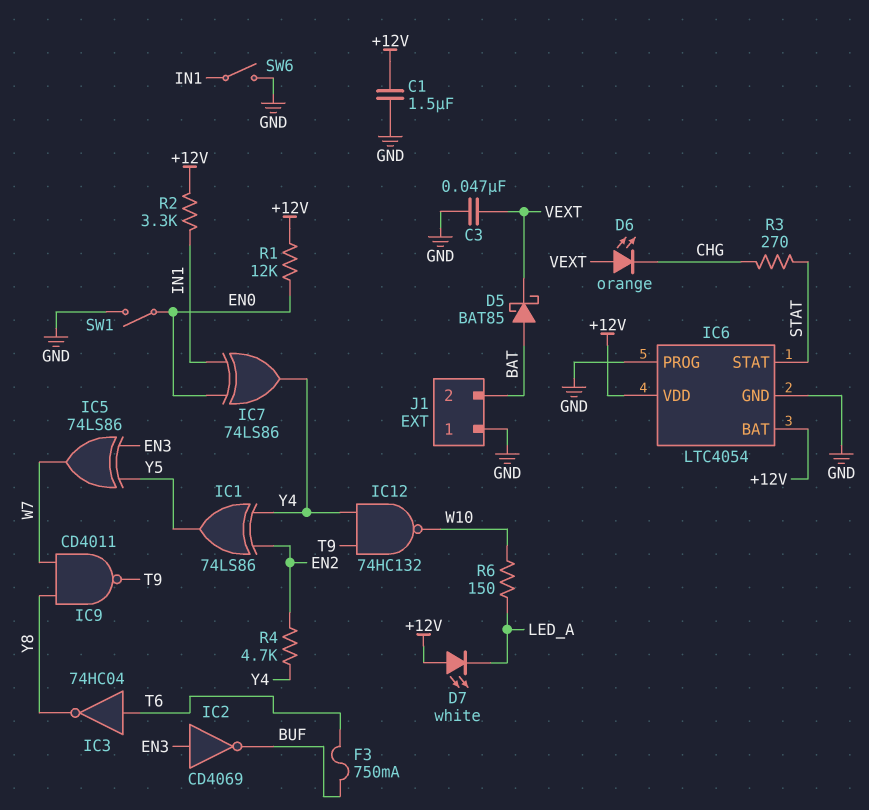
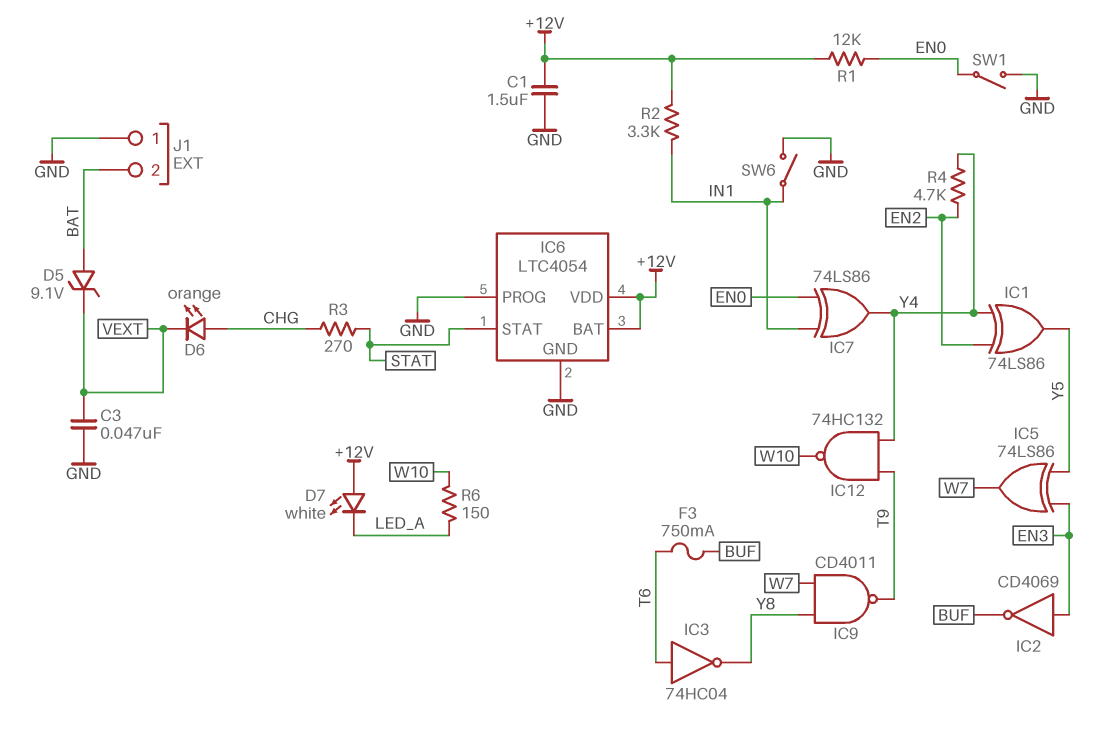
D5: schottky BAT85 (A BAT, K VEXT) -> zener 9.1V (A BAT, K VEXT)
D6: LED orange (A VEXT, K CHG) -> LED orange (A CHG, K VEXT)

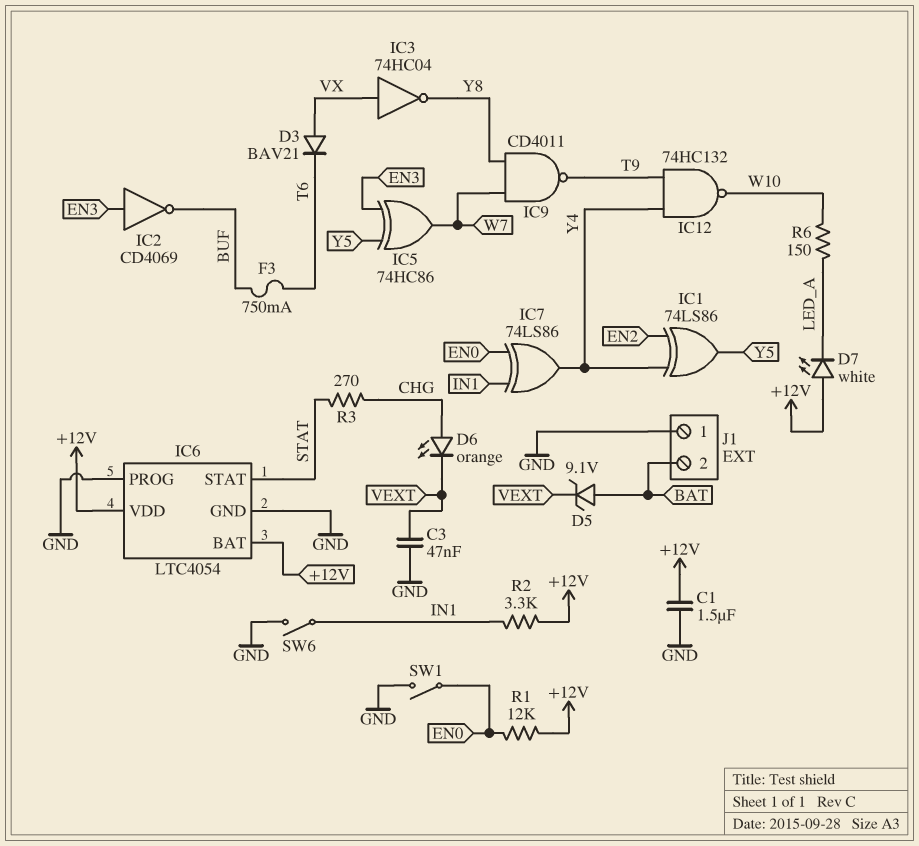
D3: none -> diode BAV21 (A VX, K T6)
IC3: NOT 74HC04 (in T6, out Y8) -> NOT 74HC04 (in VX, out Y8)
IC5: XOR 74LS86 (in EN3, in Y5, out W7) -> XOR 74HC86 (in EN3, in Y5, out W7)
R4: 4.7k (EN2, Y4) -> none

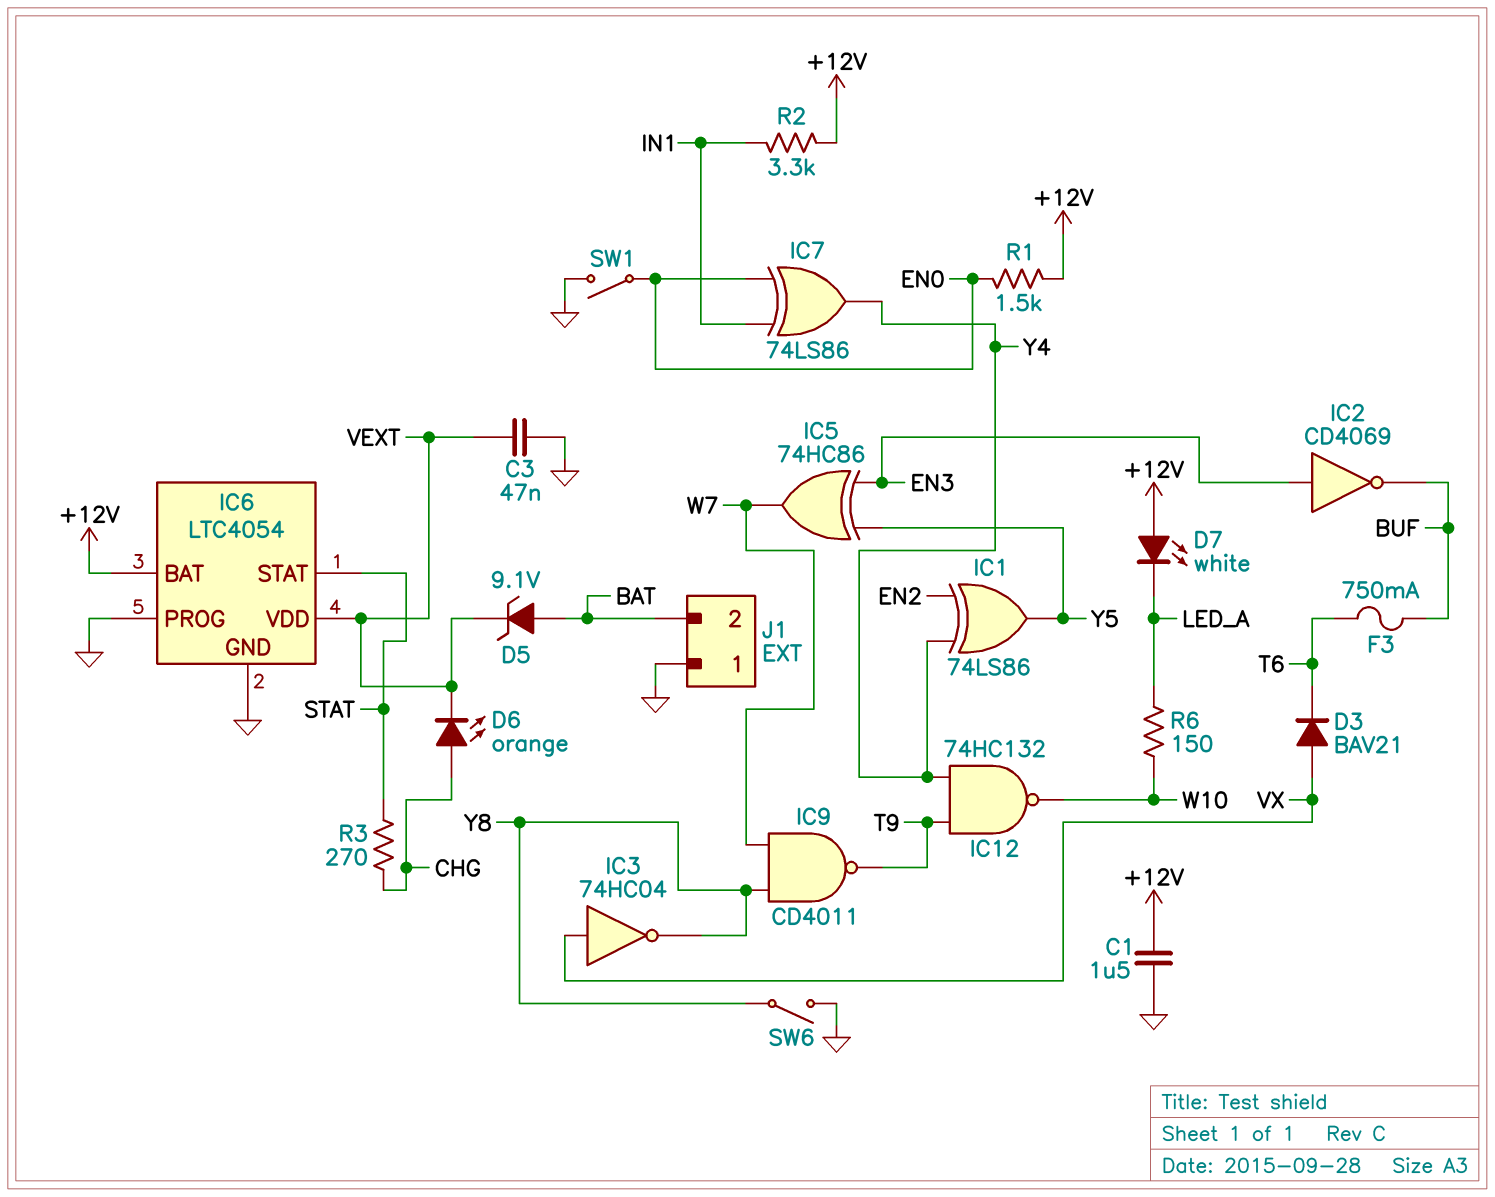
IC6 pin VDD: +12V -> VEXT
R1: 12k (+12V, EN0) -> 1.5k (+12V, EN0)
SW6: switch (GND, IN1) -> switch (GND, Y8)

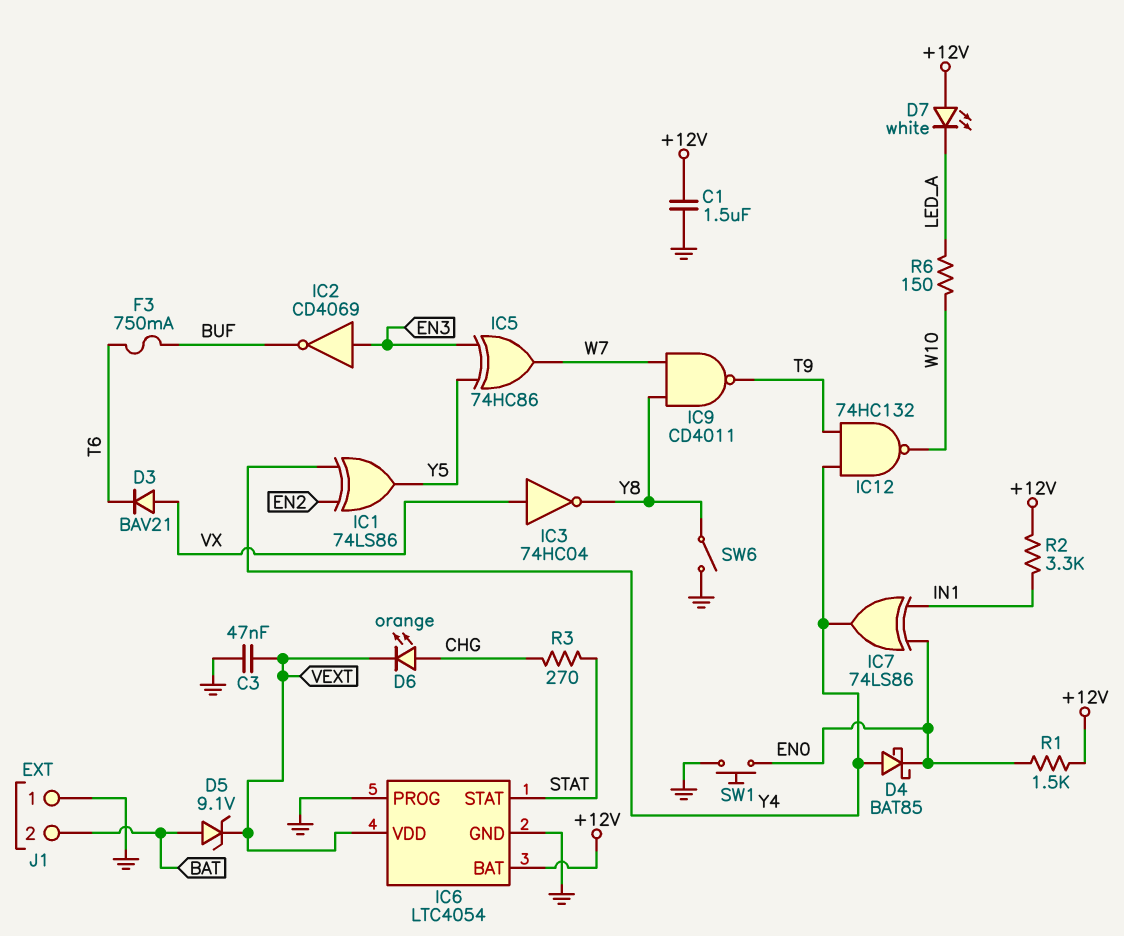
D4: none -> schottky BAT85 (A Y4, K EN0)
SW1: switch (EN0, GND) -> button (EN0, GND)

